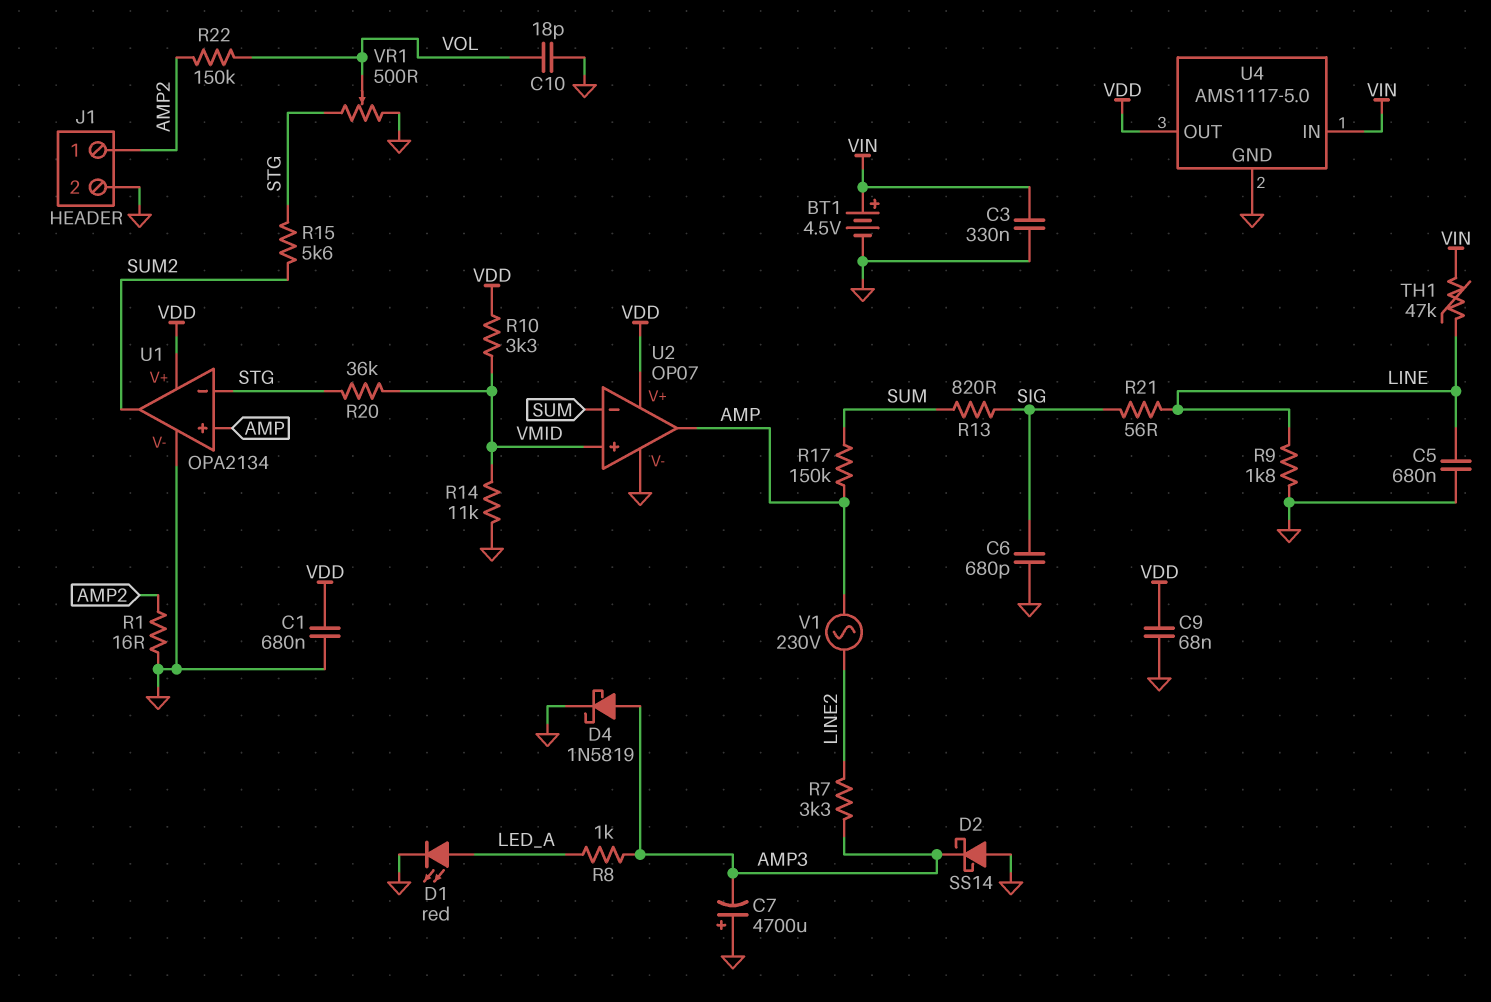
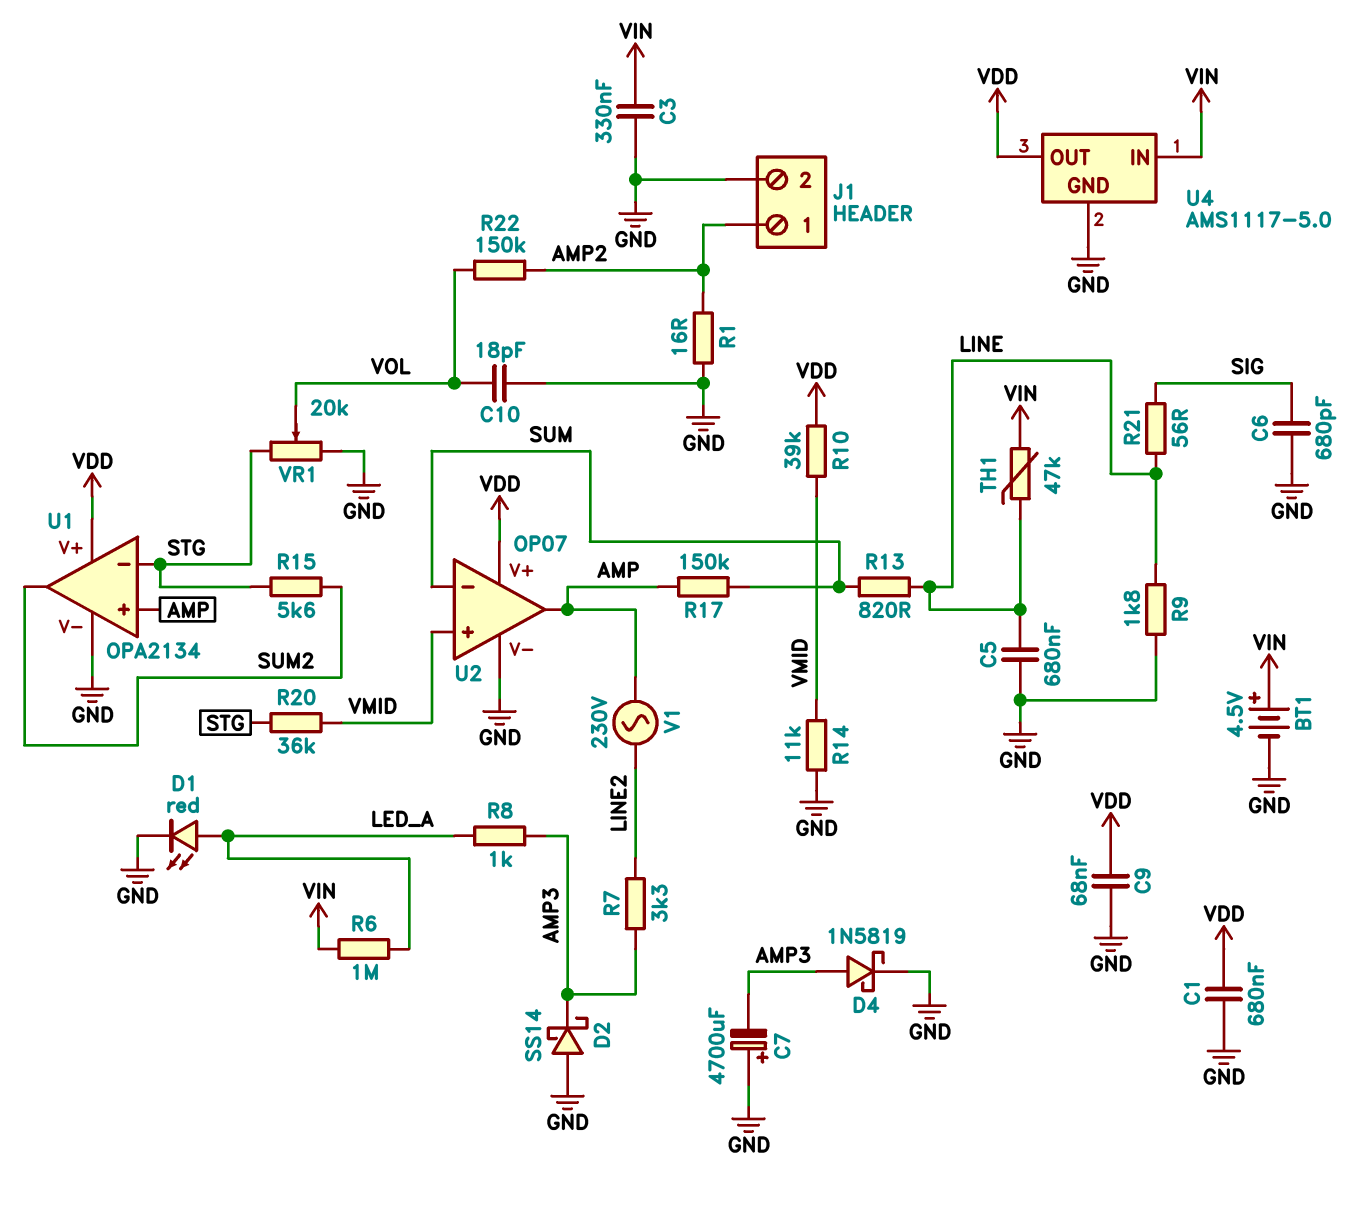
R6: none -> 1M (LED_A, VIN)
R10: 3.3k (VDD, VMID) -> 39k (VDD, VMID)
R13: 820 (SIG, SUM) -> 820 (LINE, SUM)
VR1: 500 (GND, STG, wiper VOL) -> 20k (GND, STG, wiper VOL)

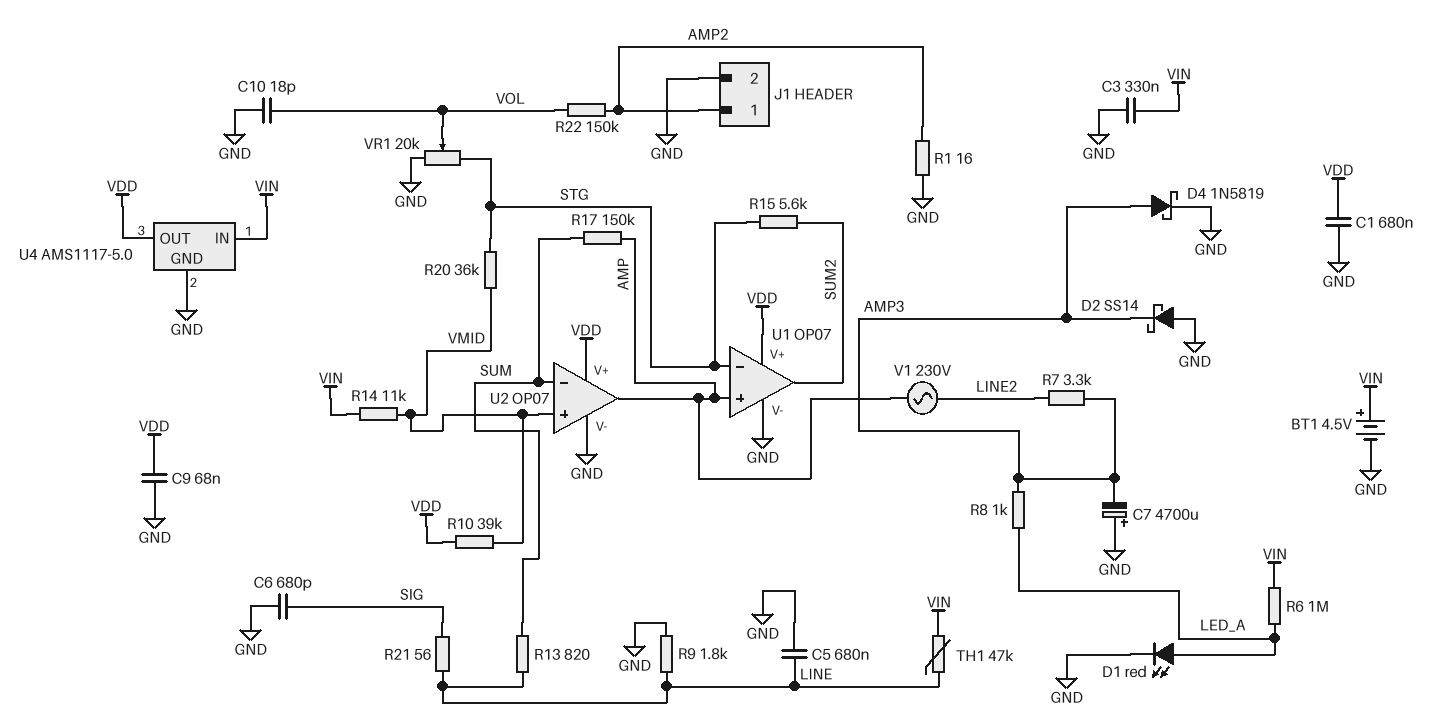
R14: 11k (GND, VMID) -> 11k (VIN, VMID)
U1: OPA2134 -> OP07

